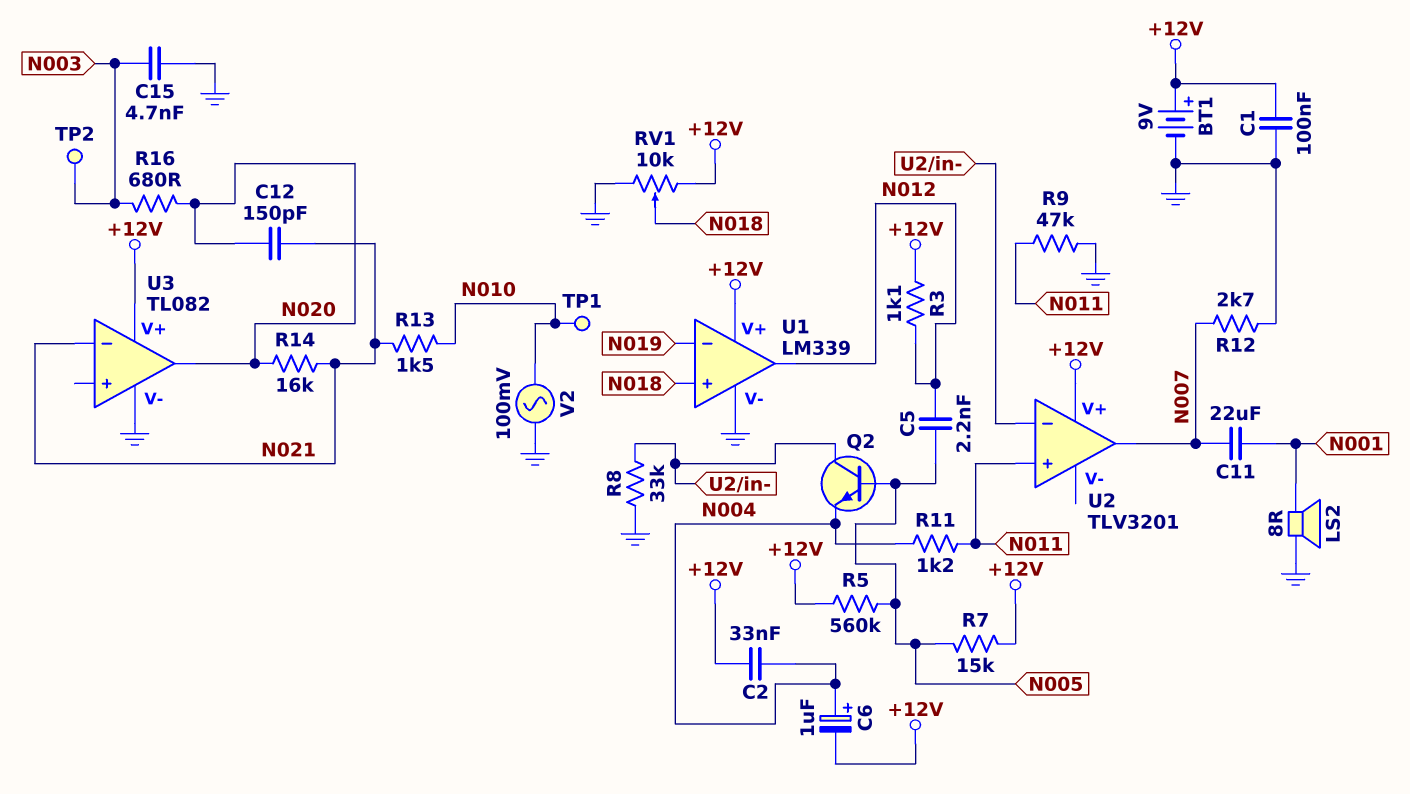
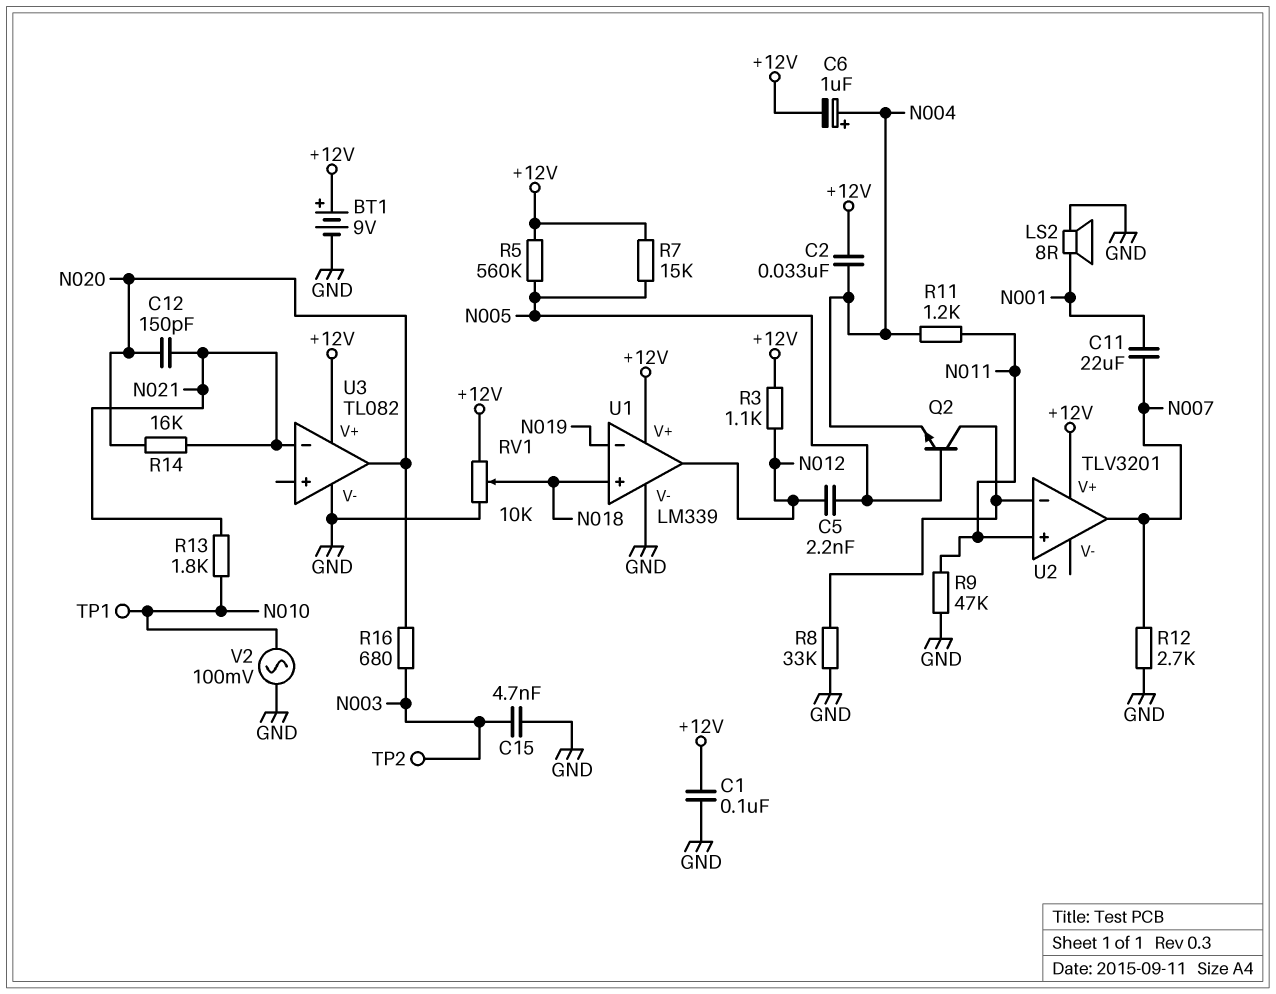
R13: 1.5k (N010, N021) -> 1.8k (N010, N021)

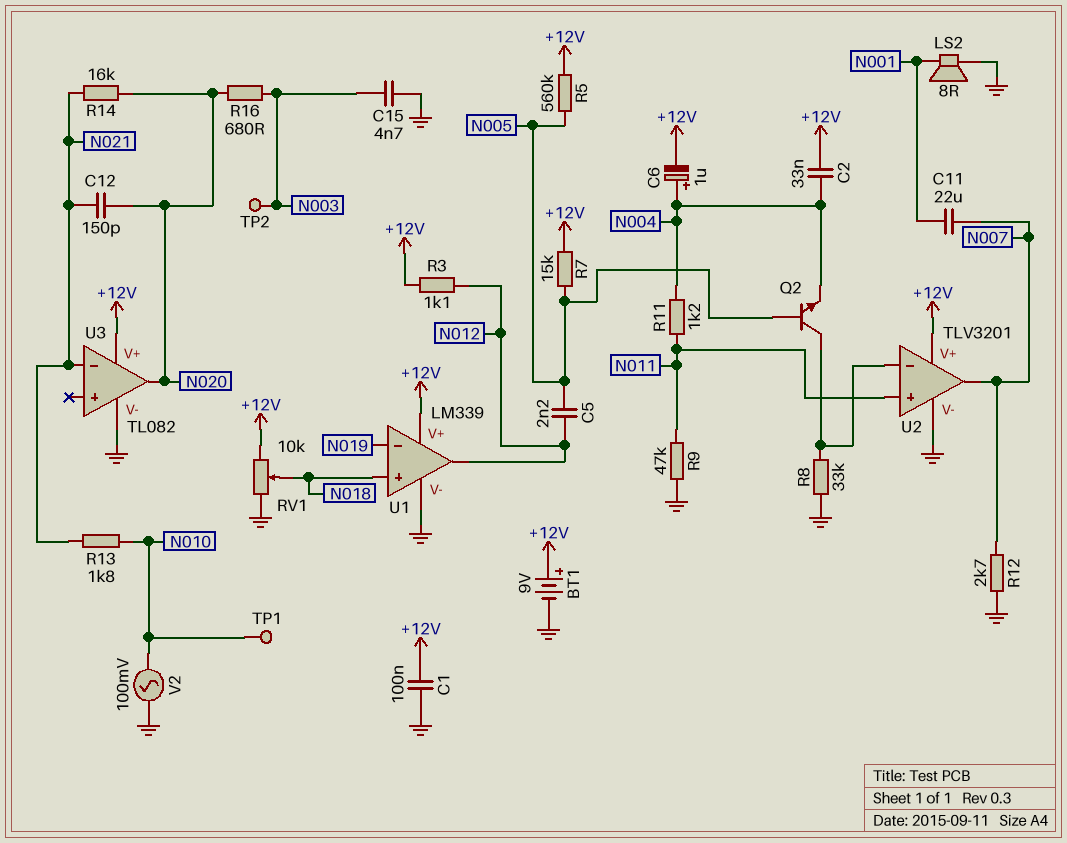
U2 pin V-: none -> GND

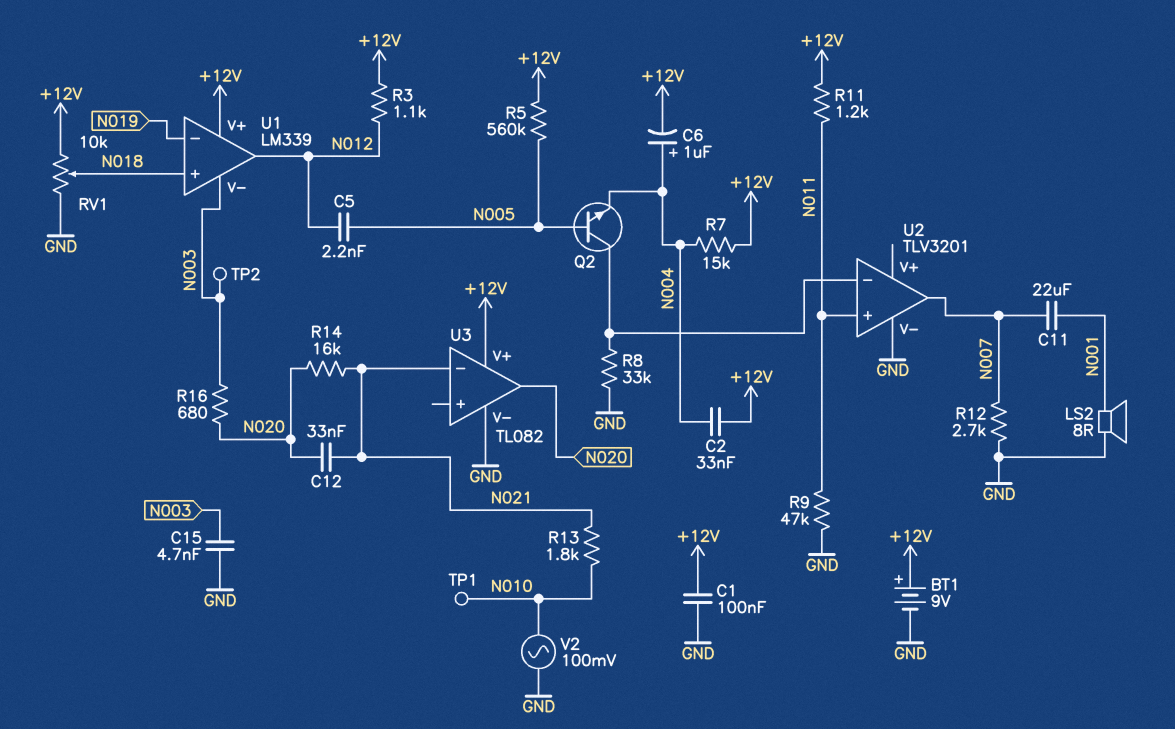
C12: 150pF (N020, N021) -> 33nF (N020, N021)
R7: 15k (+12V, N005) -> 15k (+12V, N004)
R11: 1.2k (N004, N011) -> 1.2k (+12V, N011)
U1 pin V-: GND -> N003
U2 pin V+: +12V -> none

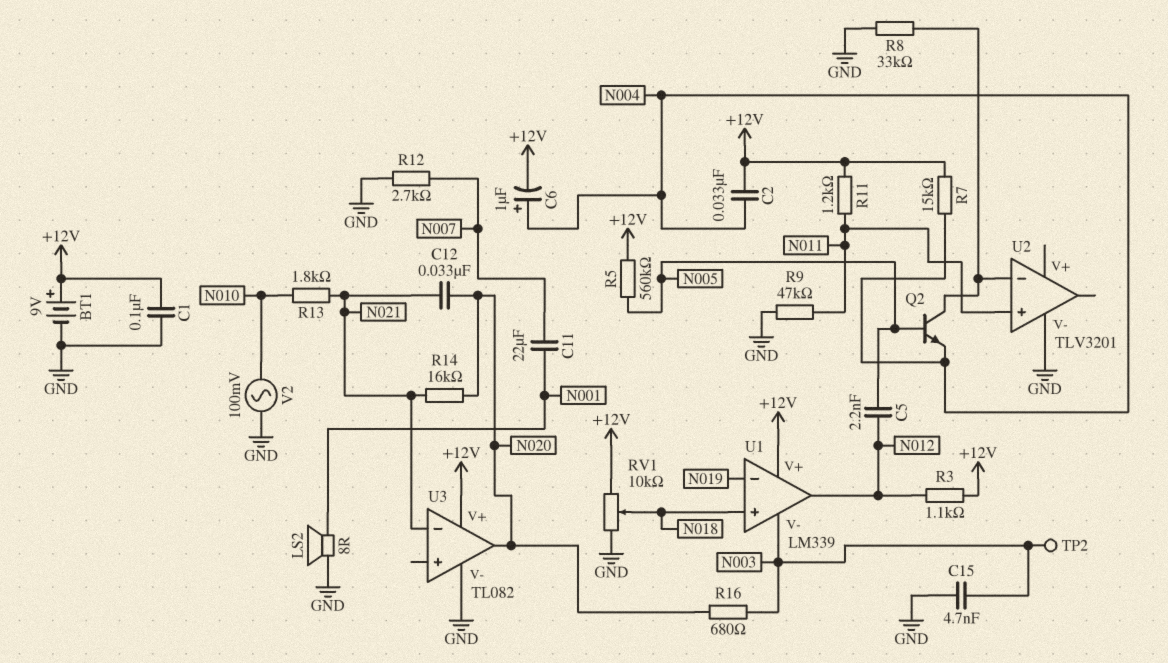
TP1: test point (N010) -> none
U2 pin out: N007 -> none

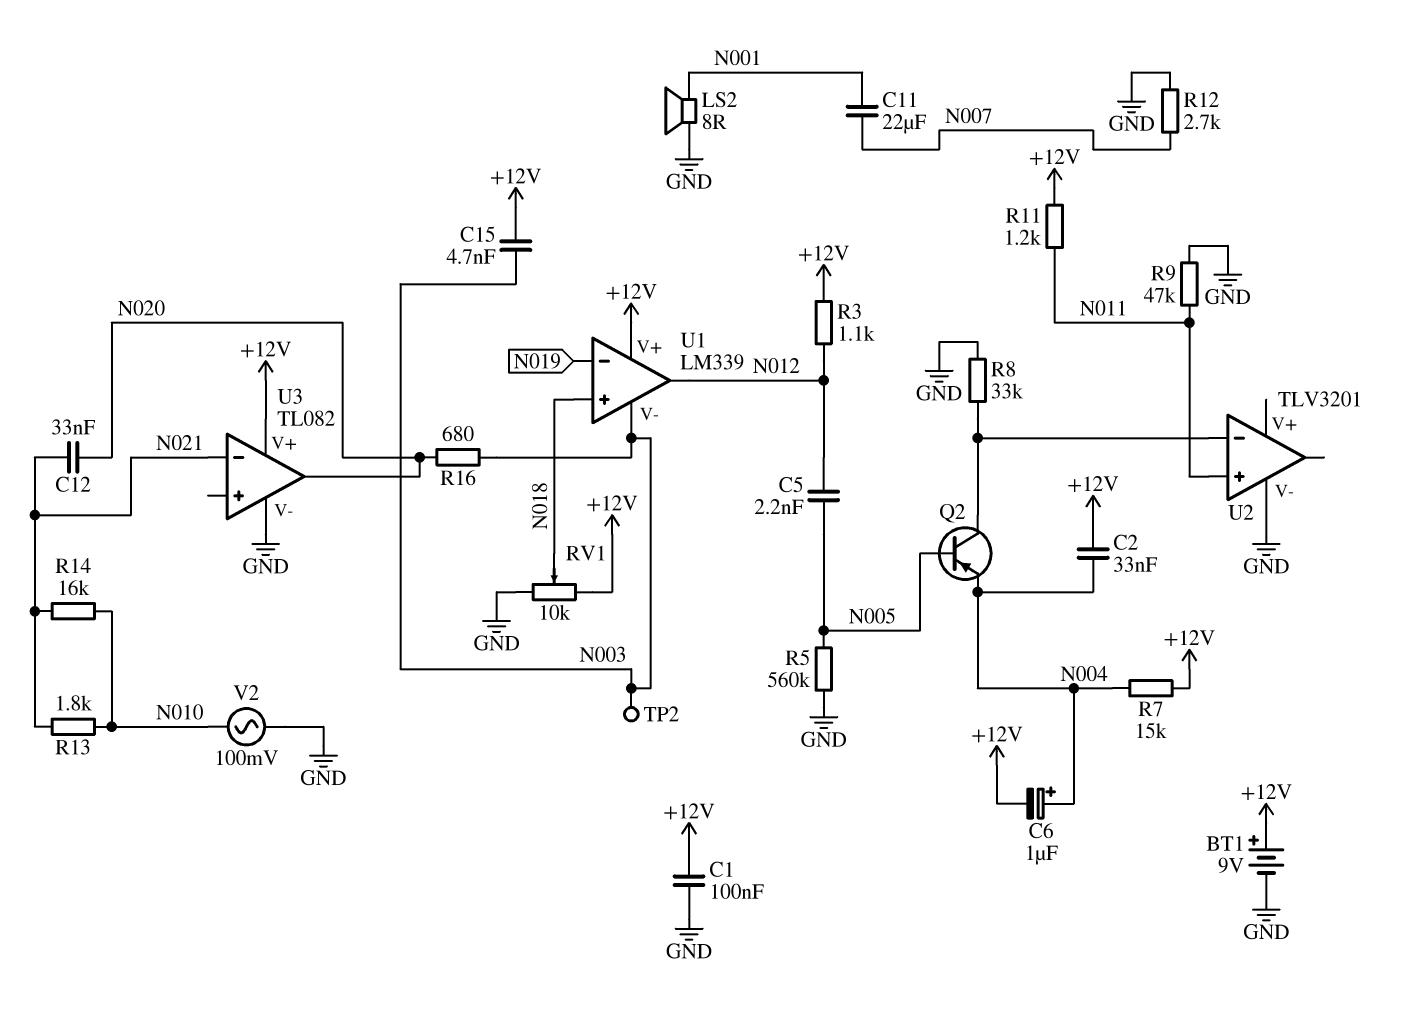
C15: 4.7nF (GND, N003) -> 4.7nF (+12V, N003)
Q2: NPN (B N005, C U2/in-, E N004) -> PNP (B N005, C U2/in-, E N004)
R5: 560k (+12V, N005) -> 560k (GND, N005)
R14: 16k (N020, N021) -> 16k (N010, N021)

